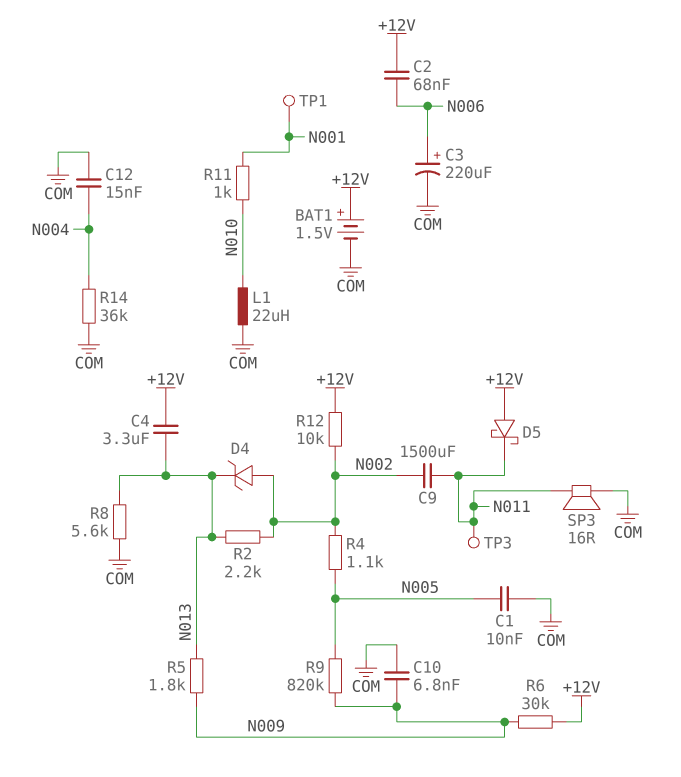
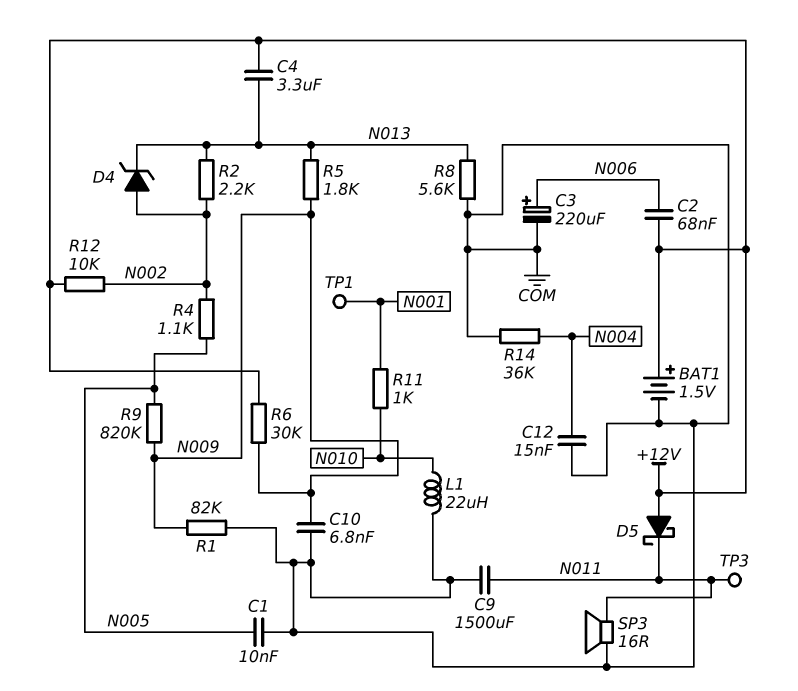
C9: 1500uF (N002, N011) -> 1500uF (COM, N011)
R1: none -> 82k (COM, N009)

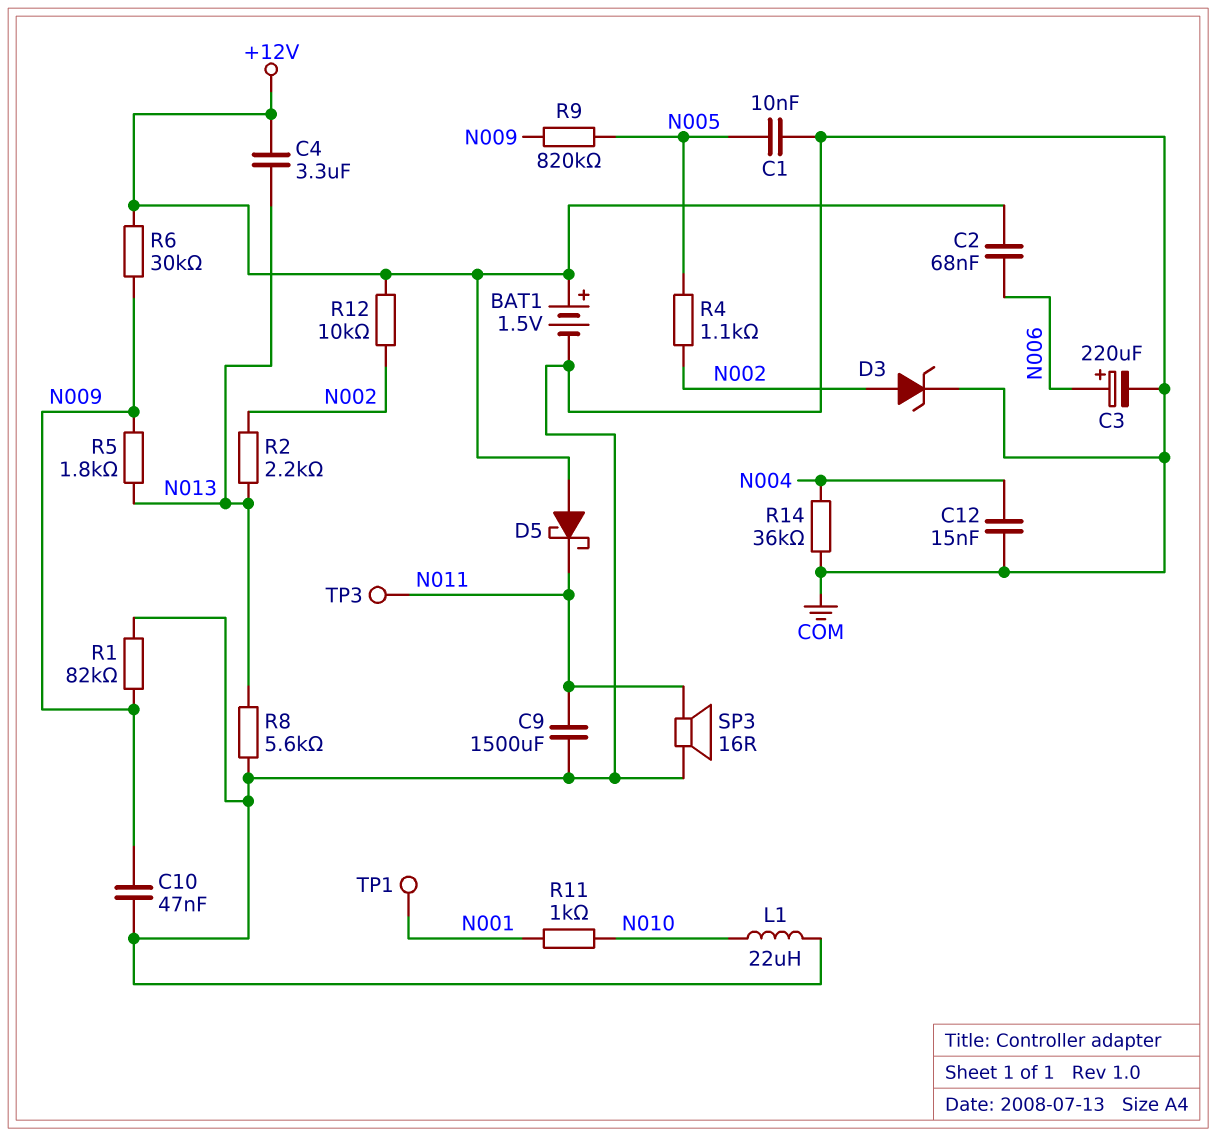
C10: 6.8nF (COM, N009) -> 47nF (COM, N009)
D3: none -> zener (A N002, K COM)
D4: zener (A N002, K N013) -> none

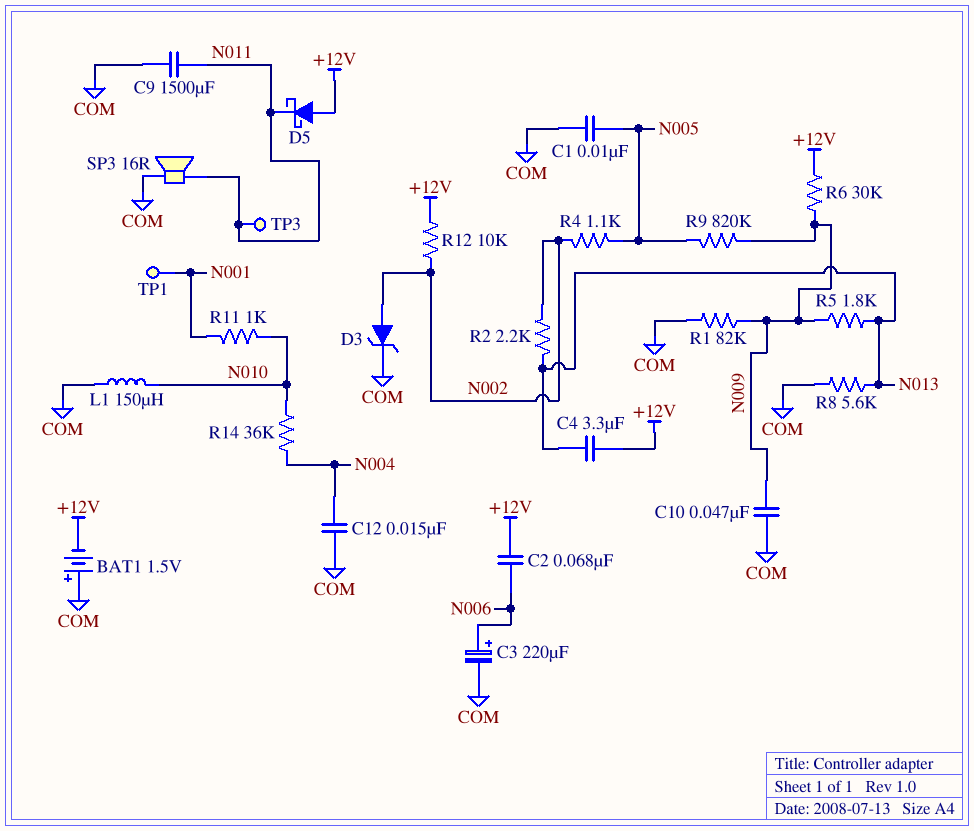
BAT1: 1.5V (plus +12V, minus COM) -> 1.5V (plus COM, minus +12V)
L1: 22uH (COM, N010) -> 150uH (COM, N010)
R14: 36k (COM, N004) -> 36k (N004, N010)

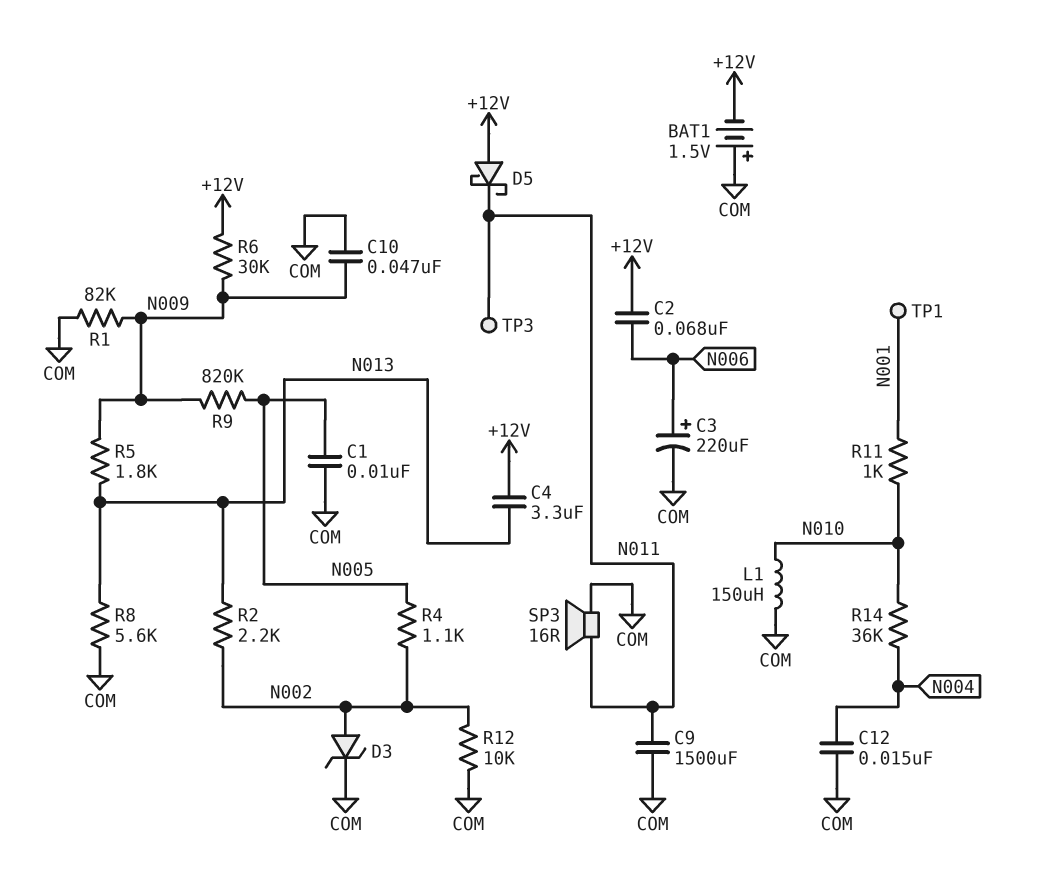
R12: 10k (+12V, N002) -> 10k (COM, N002)

